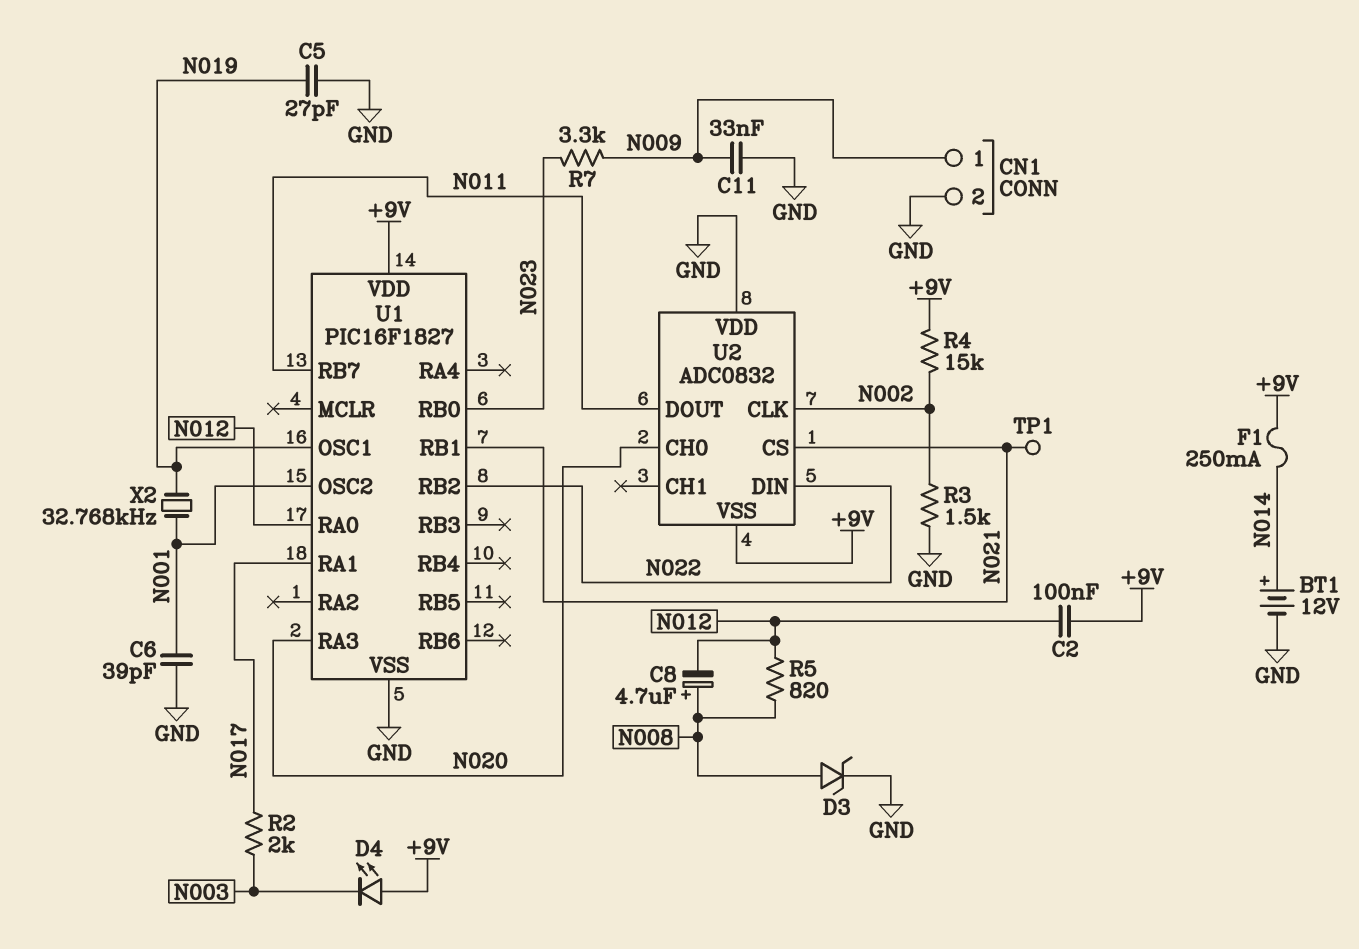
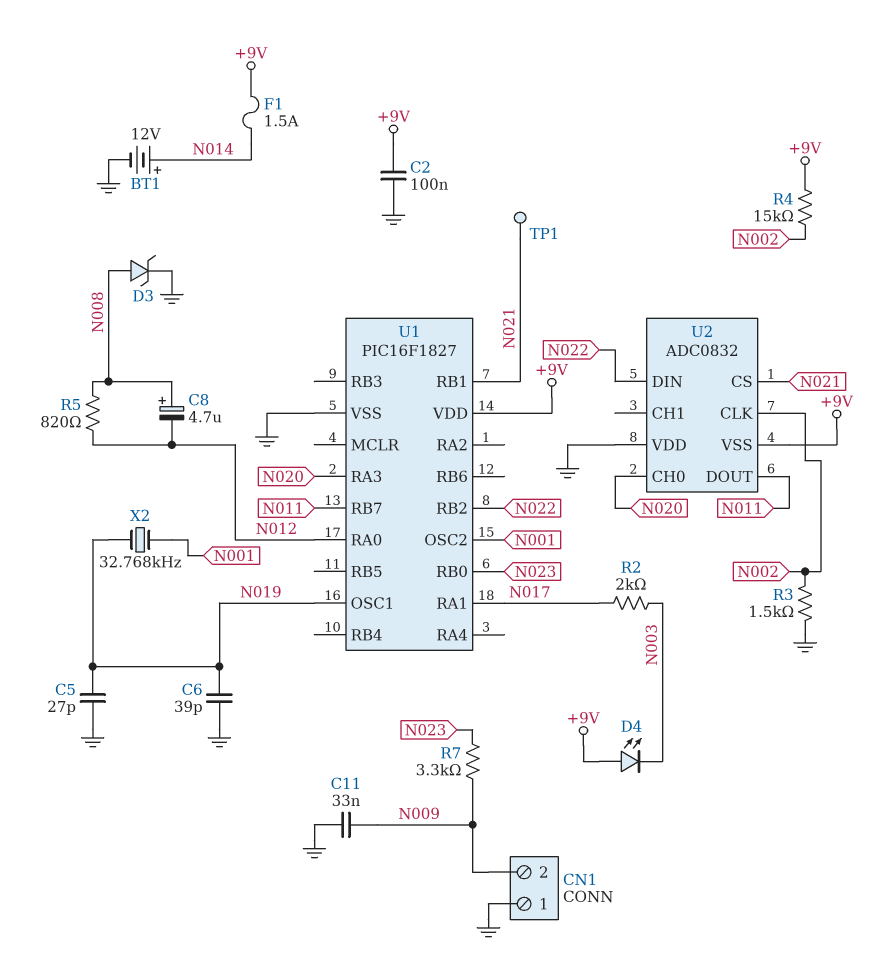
C2: 100nF (+9V, N012) -> 100nF (+9V, GND)
C6: 39pF (GND, N001) -> 39pF (GND, N019)
CN1 pin 1: N009 -> GND
CN1 pin 2: GND -> N009
F1: 250mA (+9V, N014) -> 1.5A (+9V, N014)

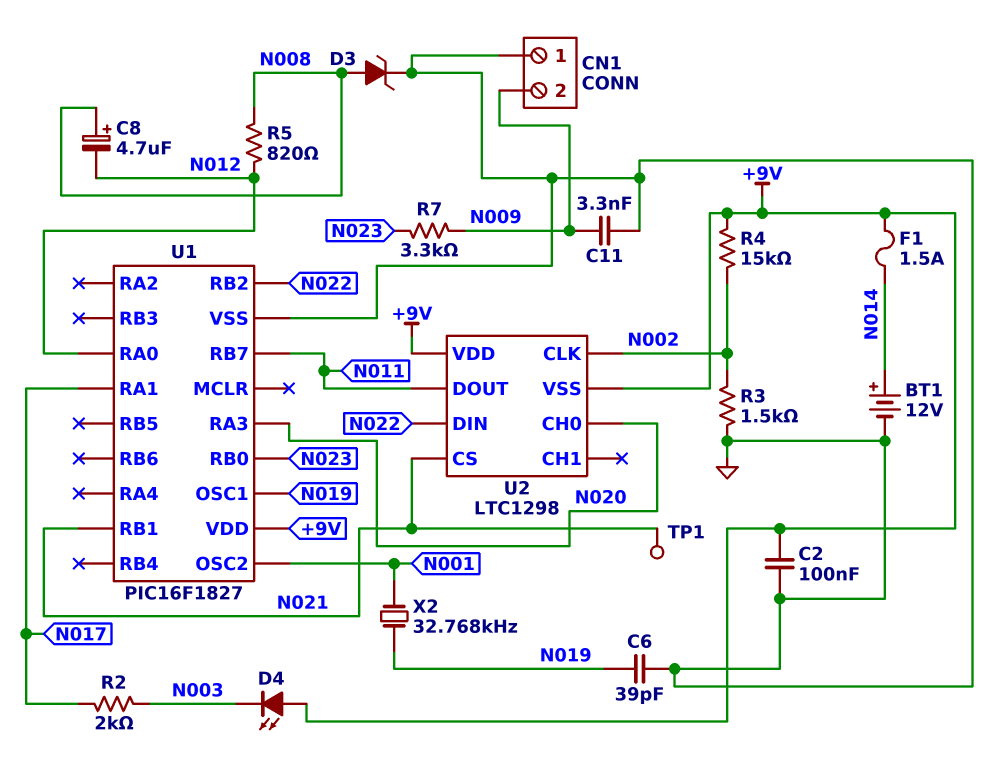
C5: 27pF (GND, N019) -> none
C11: 33nF (GND, N009) -> 3.3nF (GND, N009)
U2: ADC0832 -> LTC1298
U2 pin VDD: GND -> +9V

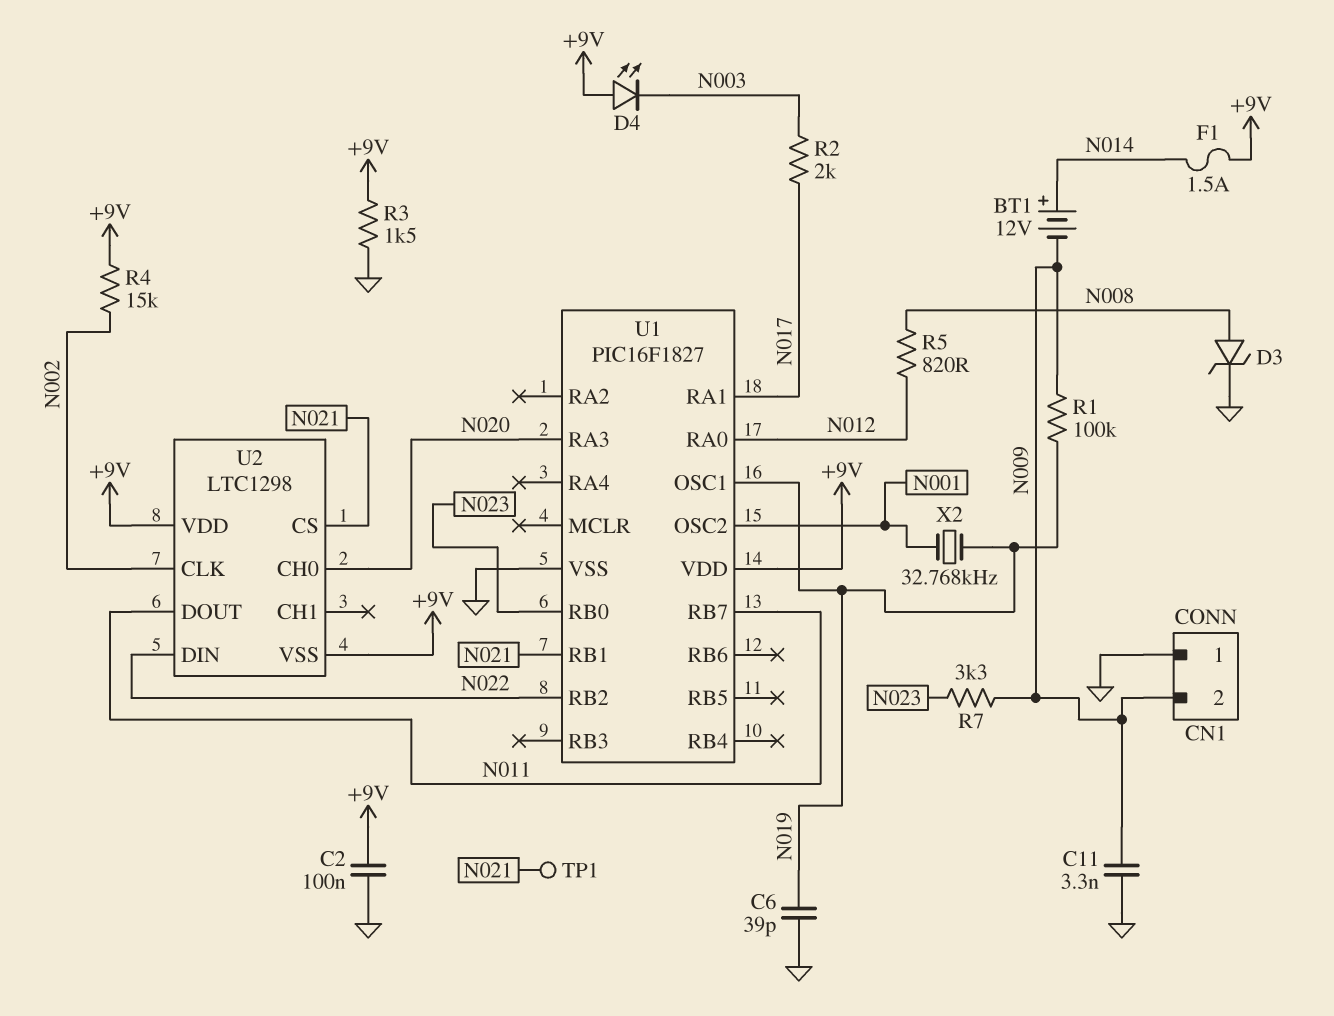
BT1: 12V (plus N014, minus GND) -> 12V (plus N014, minus N009)
C8: 4.7uF (plus N008, minus N012) -> none
R1: none -> 100k (N009, N019)
R3: 1.5k (GND, N002) -> 1.5k (+9V, GND)

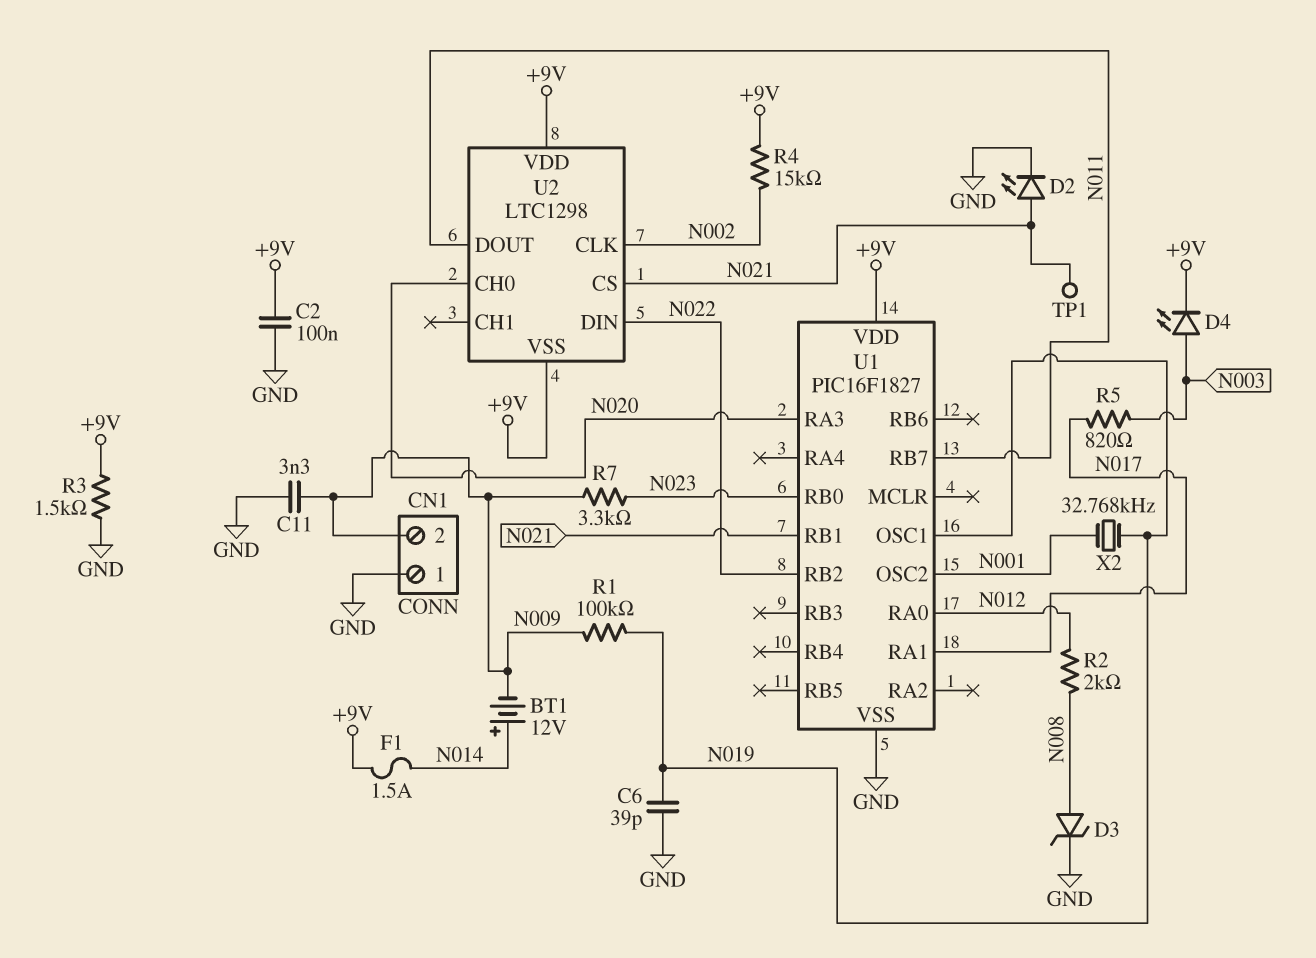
D2: none -> LED (A N021, K GND)
D4: LED (A +9V, K N003) -> LED (A N003, K +9V)
R2: 2k (N003, N017) -> 2k (N008, N012)
R5: 820 (N008, N012) -> 820 (N003, N017)

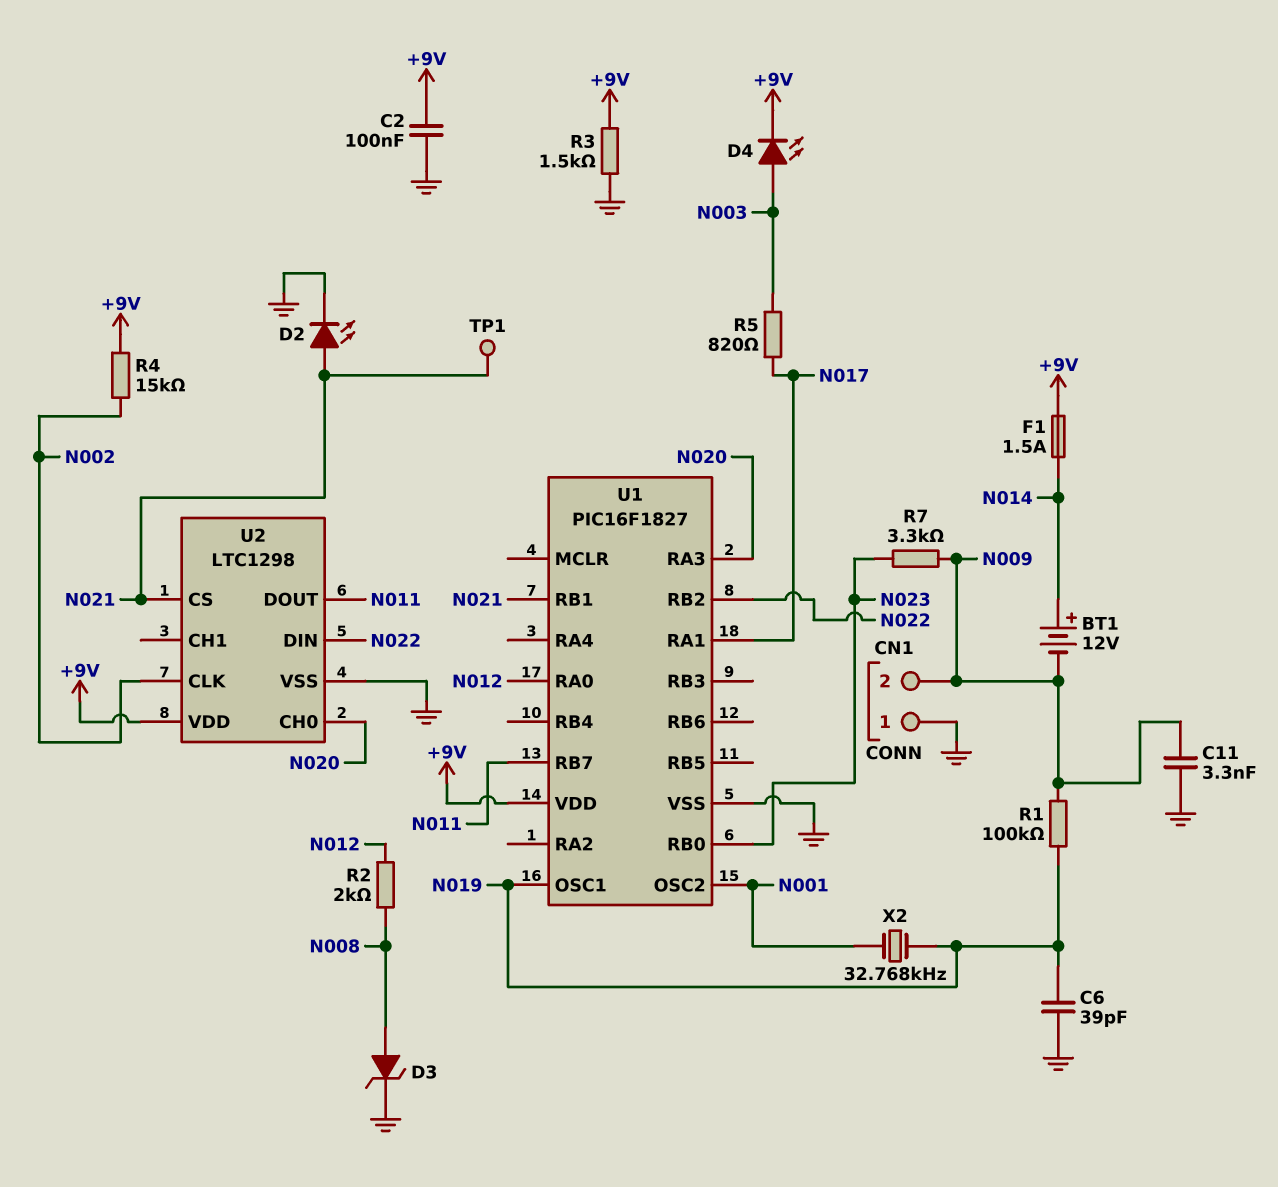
U2 pin VSS: +9V -> GND

